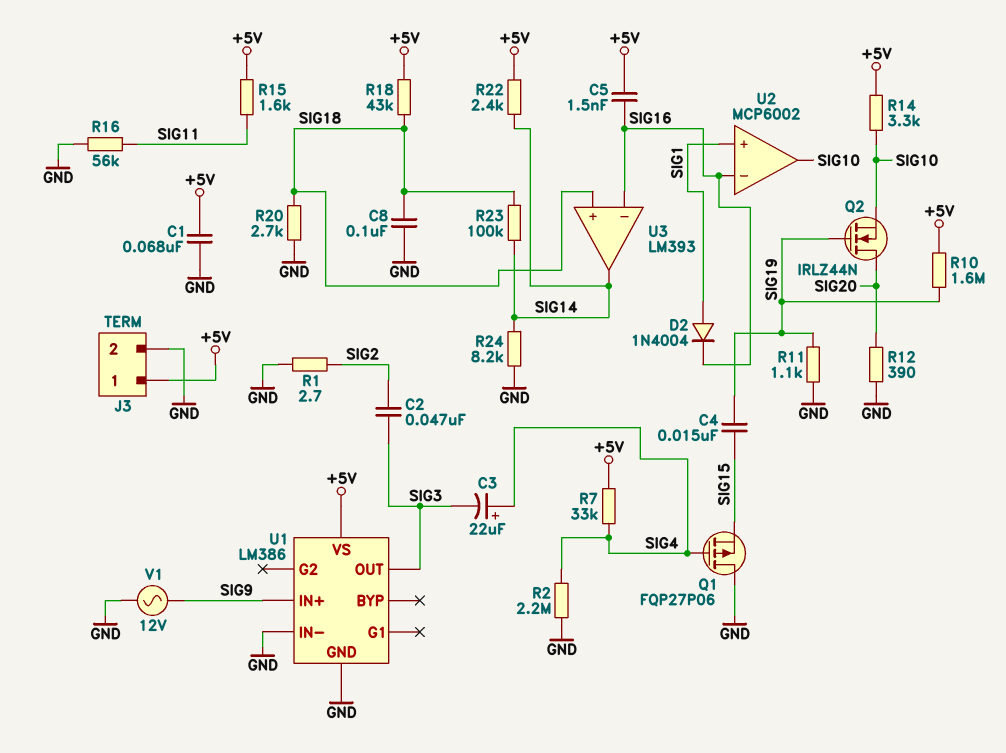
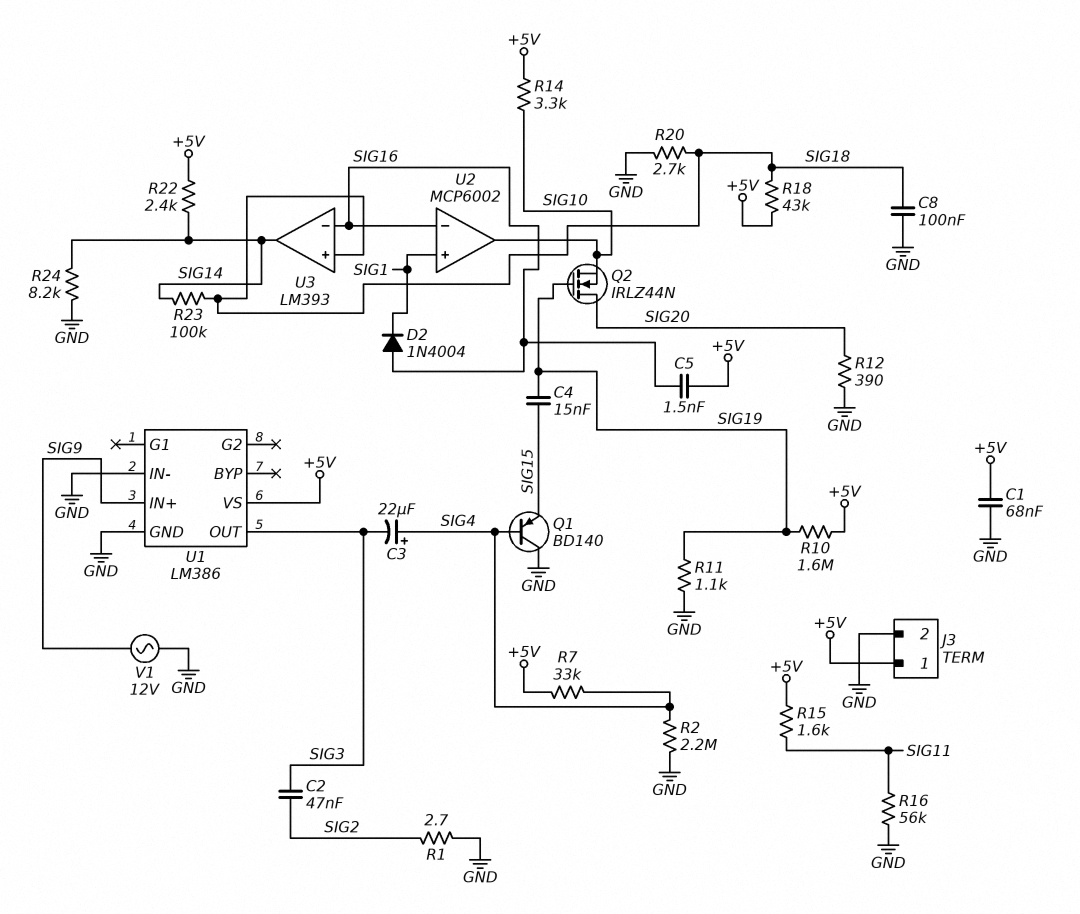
D2: diode 1N4004 (A SIG1, K SIG16) -> diode 1N4004 (A SIG16, K SIG1)
Q1: PMOS FQP27P06 (G SIG4, D GND, S SIG15) -> PNP BD140 (B SIG4, C GND, E SIG15)

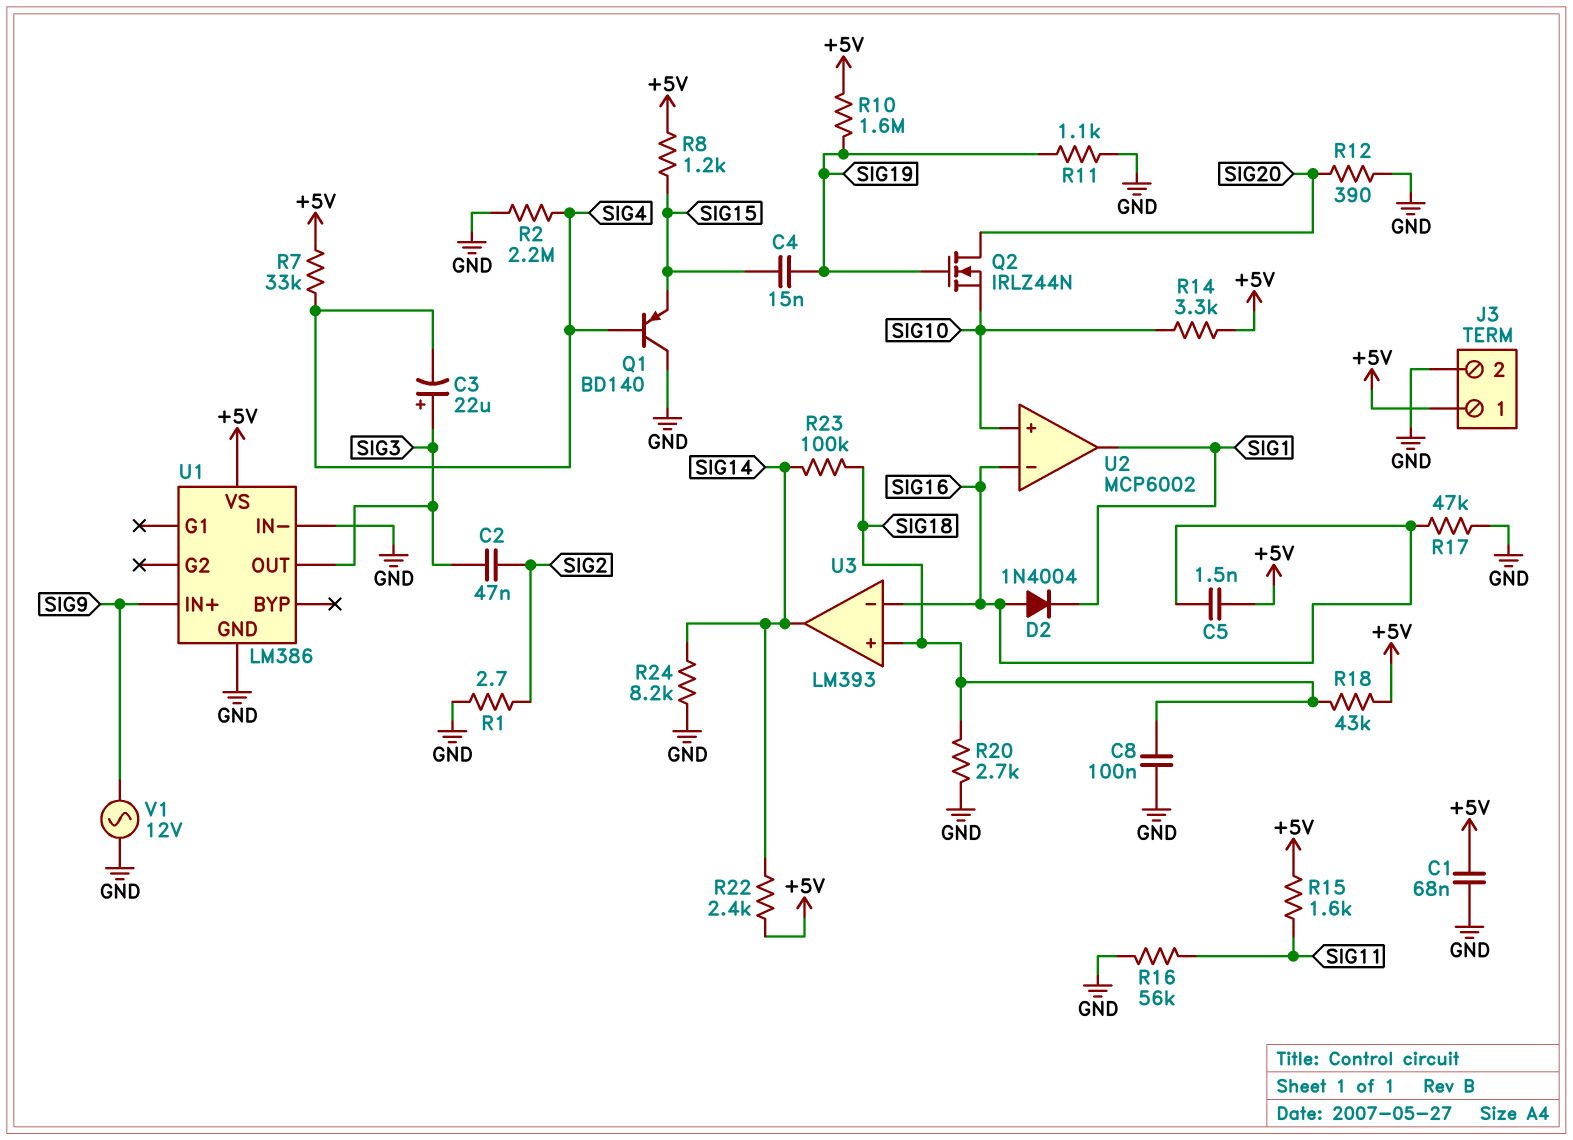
C3: 22uF (plus SIG4, minus SIG3) -> 22uF (plus SIG3, minus SIG4)
R8: none -> 1.2k (+5V, SIG15)
R17: none -> 47k (GND, SIG16)
U2 pin in+: SIG1 -> SIG10
U2 pin out: SIG10 -> SIG1

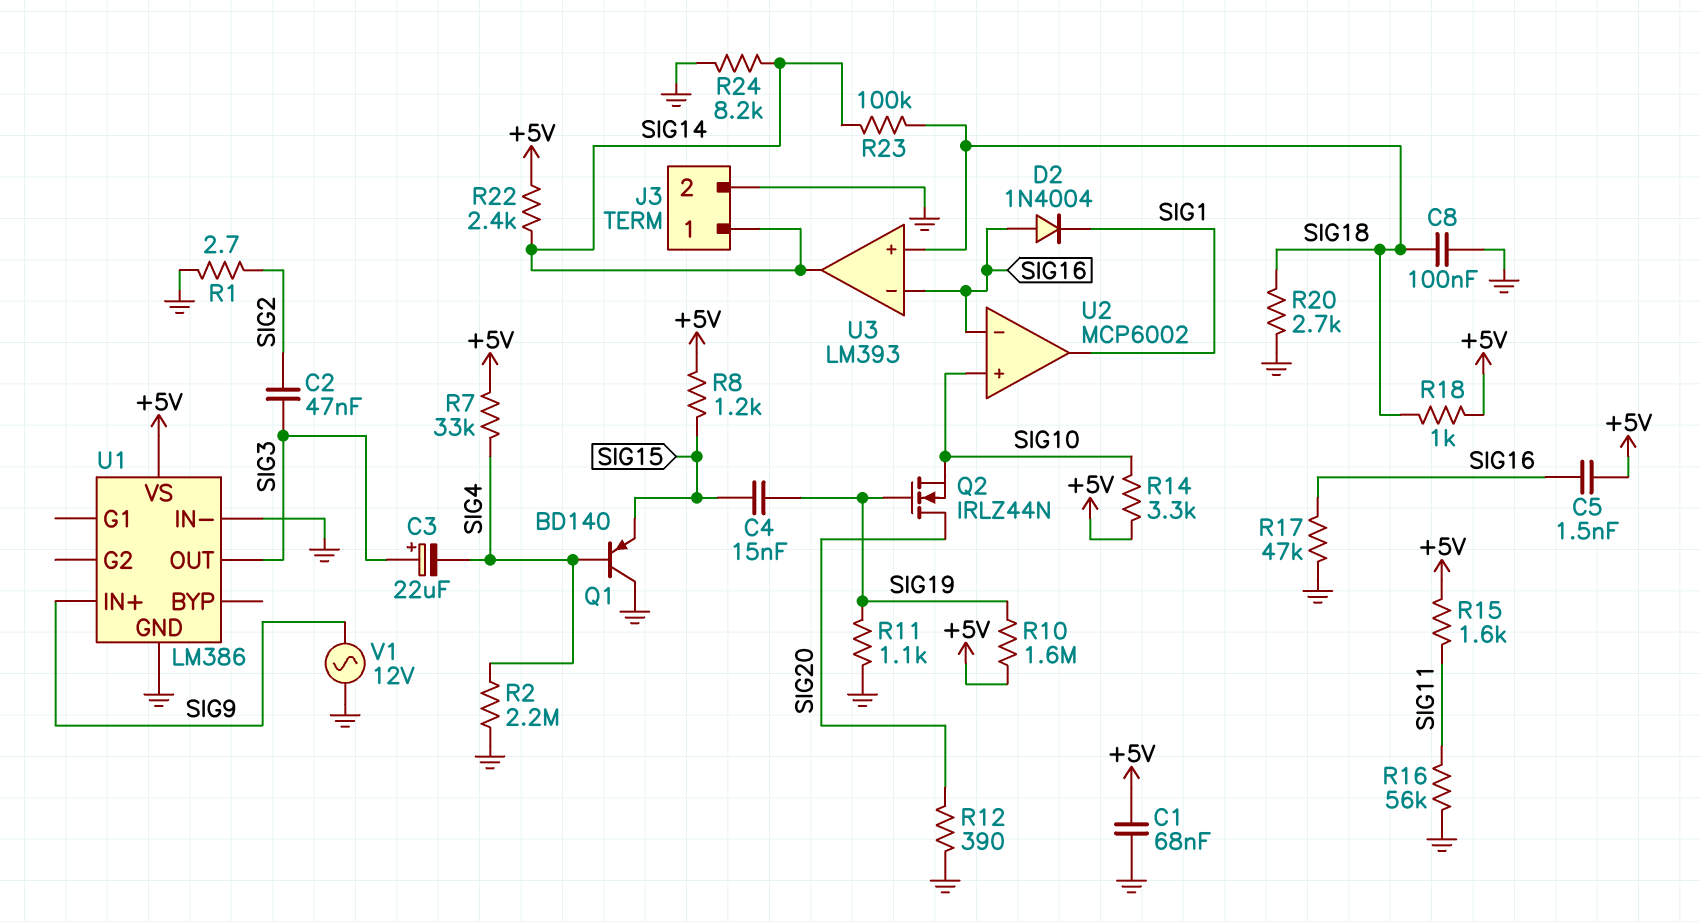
J3 pin 1: +5V -> SIG14
R18: 43k (+5V, SIG18) -> 1k (+5V, SIG18)

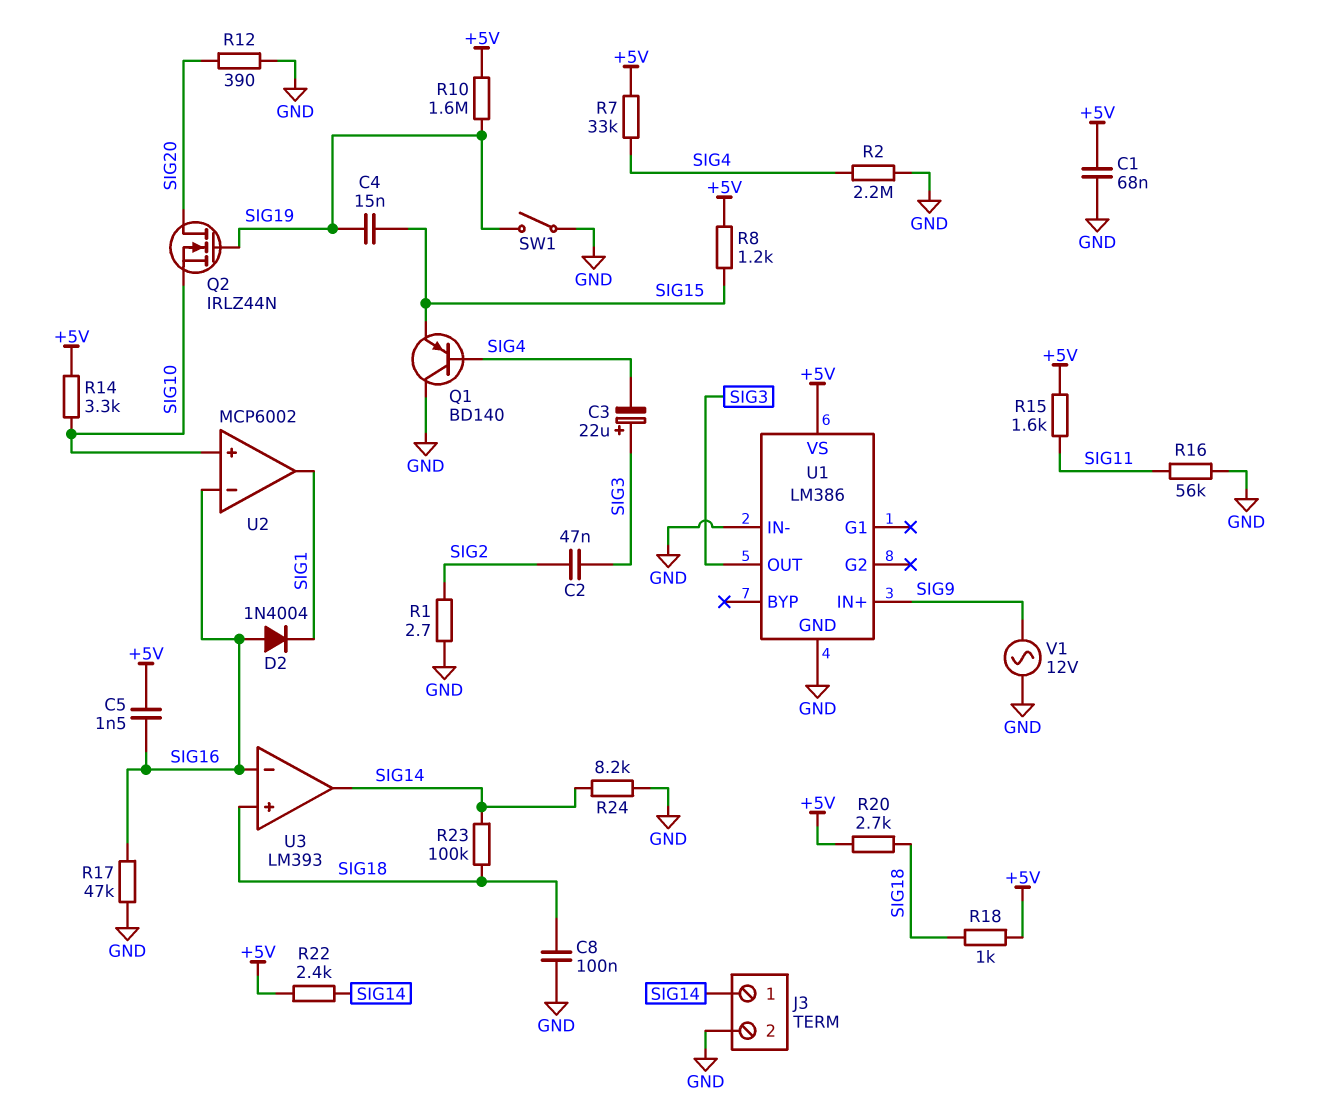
R11: 1.1k (GND, SIG19) -> none
R20: 2.7k (GND, SIG18) -> 2.7k (+5V, SIG18)
SW1: none -> switch (GND, SIG19)

